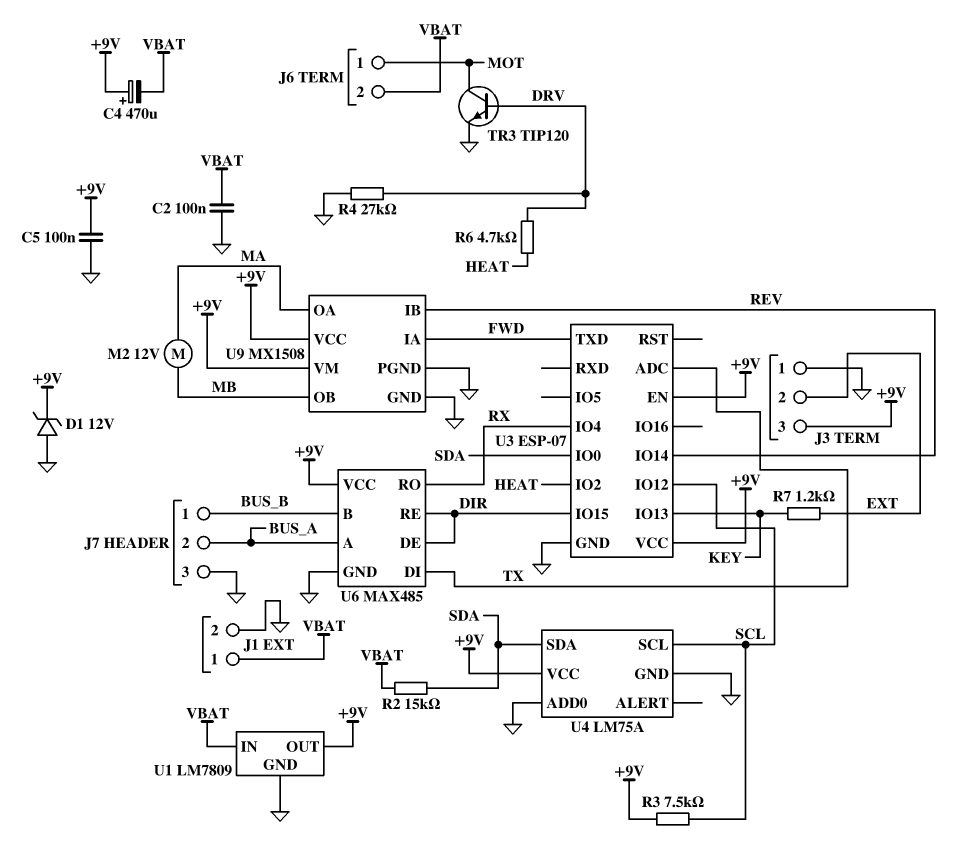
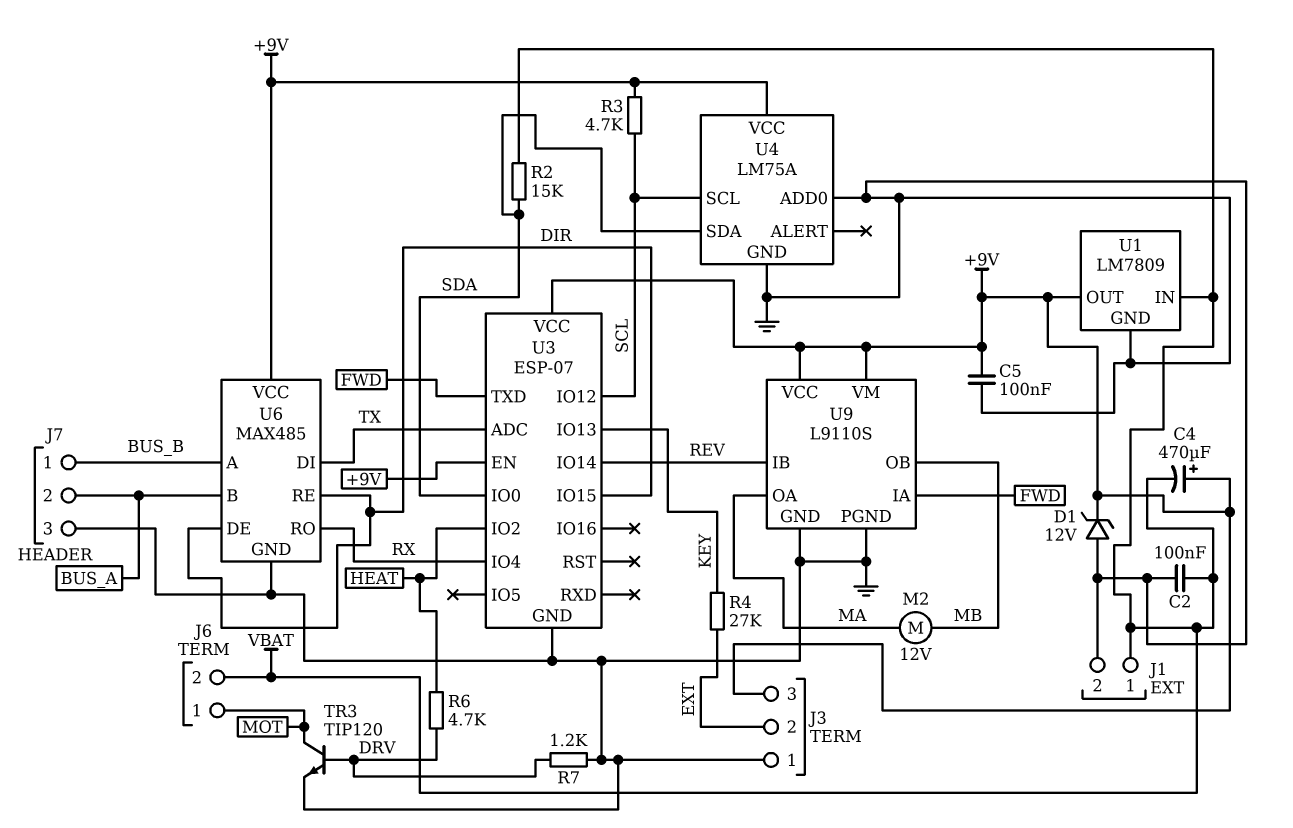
R3: 7.5k (+9V, SCL) -> 4.7k (+9V, SCL)
R4: 27k (DRV, GND) -> 27k (EXT, KEY)
R7: 1.2k (EXT, KEY) -> 1.2k (DRV, GND)
U6 pin A: BUS_A -> BUS_B
U6 pin B: BUS_B -> BUS_A
U9: MX1508 -> L9110S

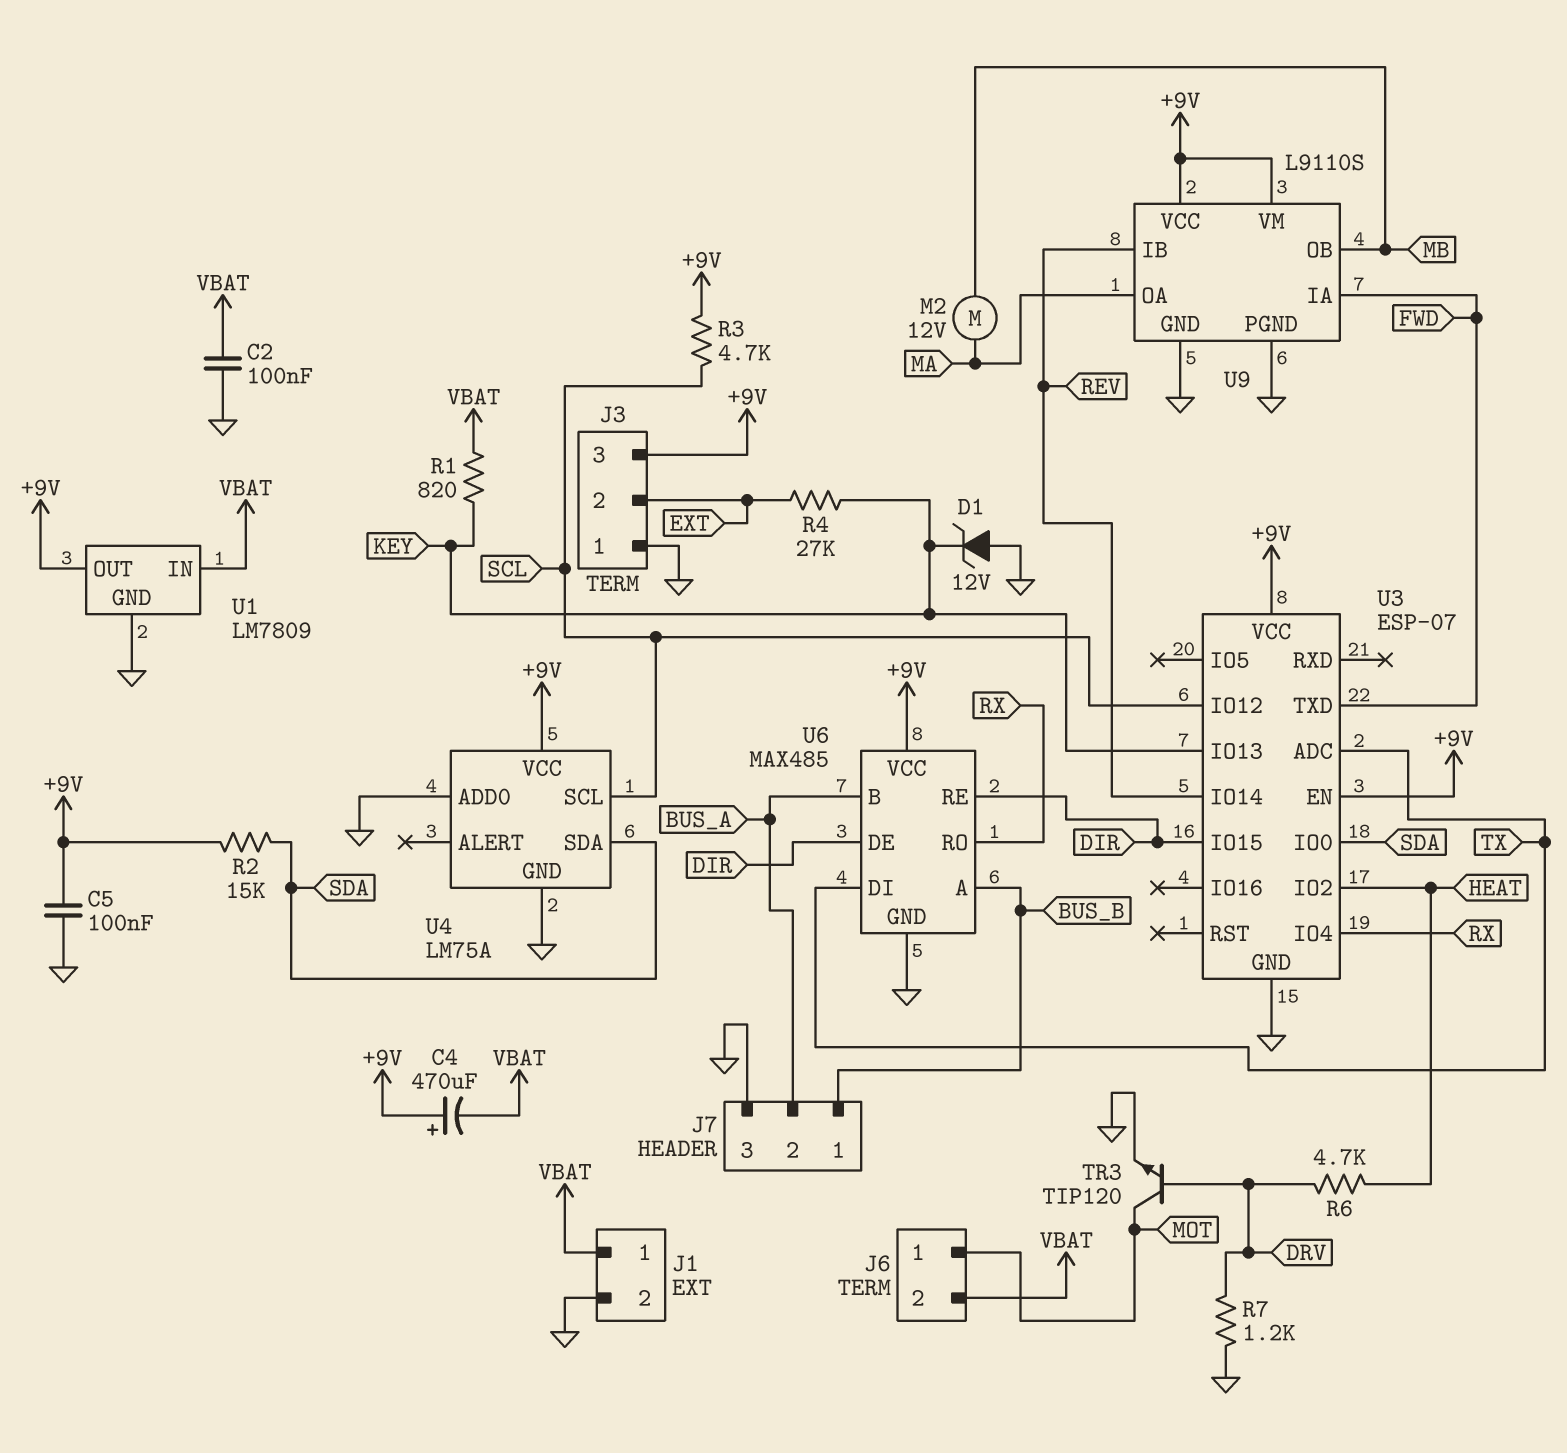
D1: zener 12V (A GND, K +9V) -> zener 12V (A GND, K KEY)
R1: none -> 820 (KEY, VBAT)
R2: 15k (SDA, VBAT) -> 15k (+9V, SDA)

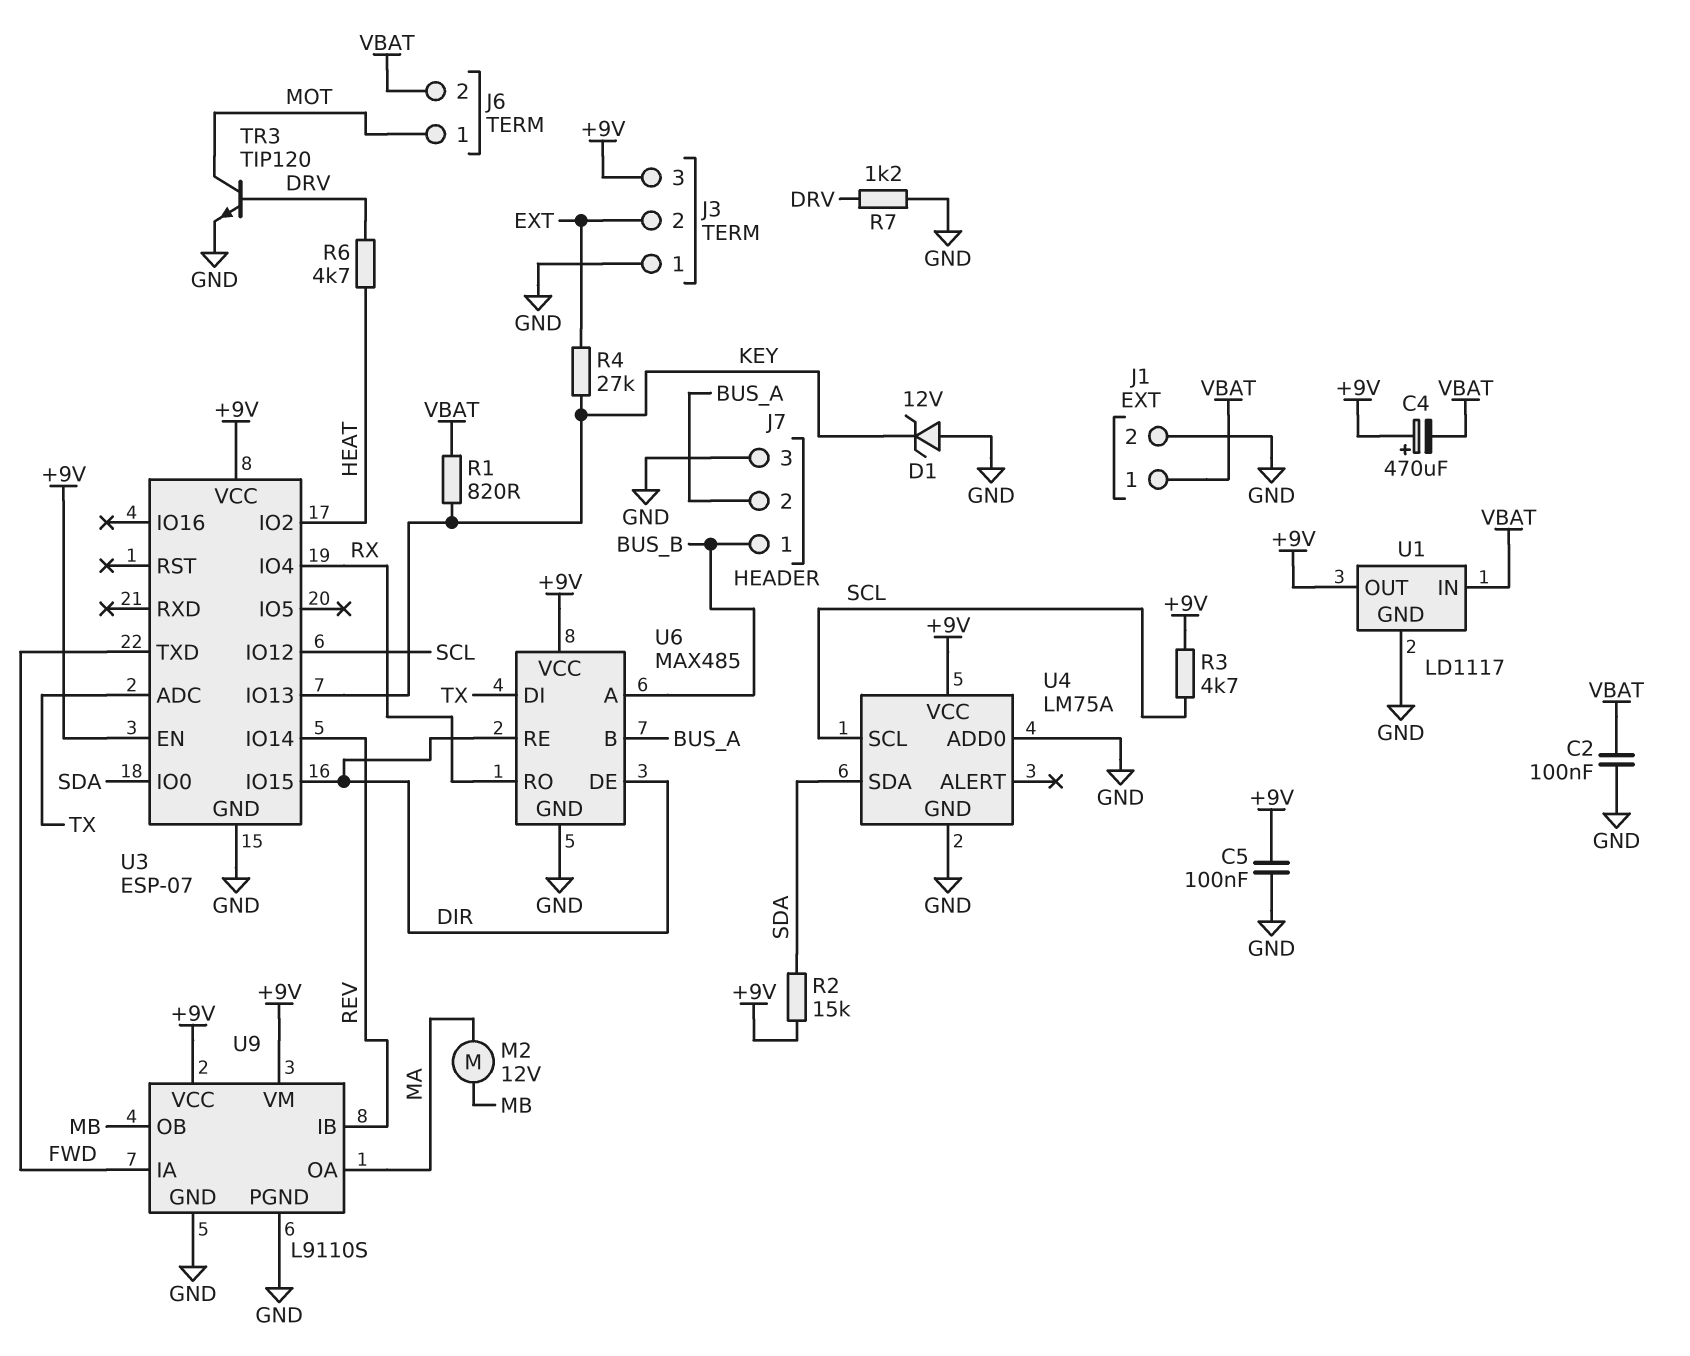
U1: LM7809 -> LD1117

